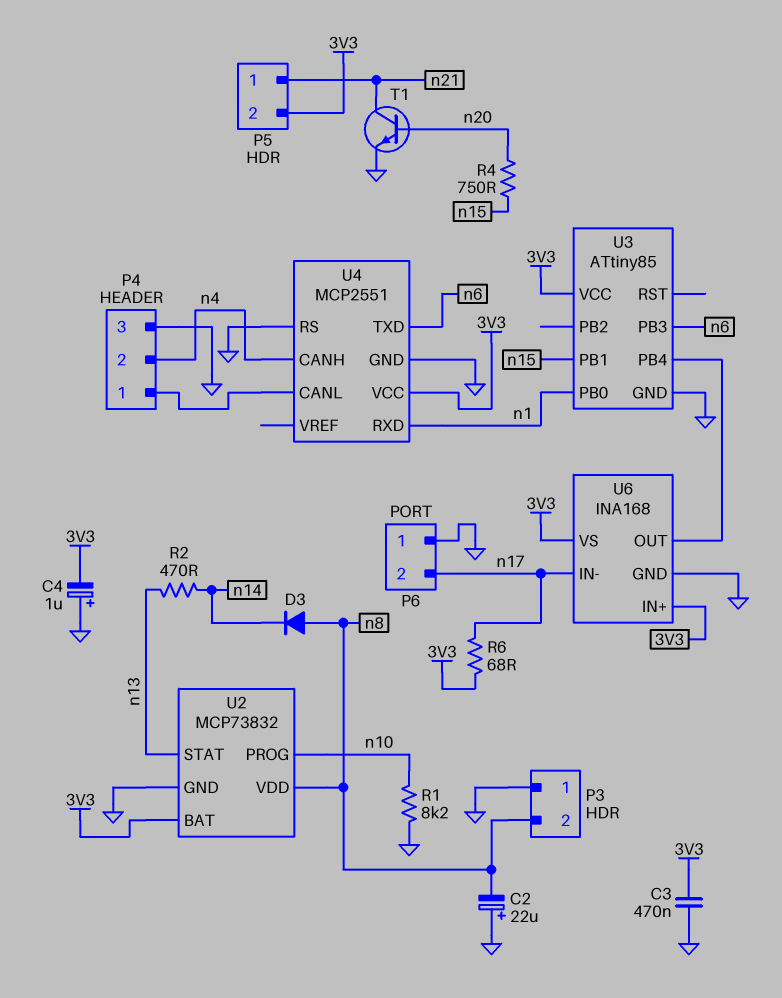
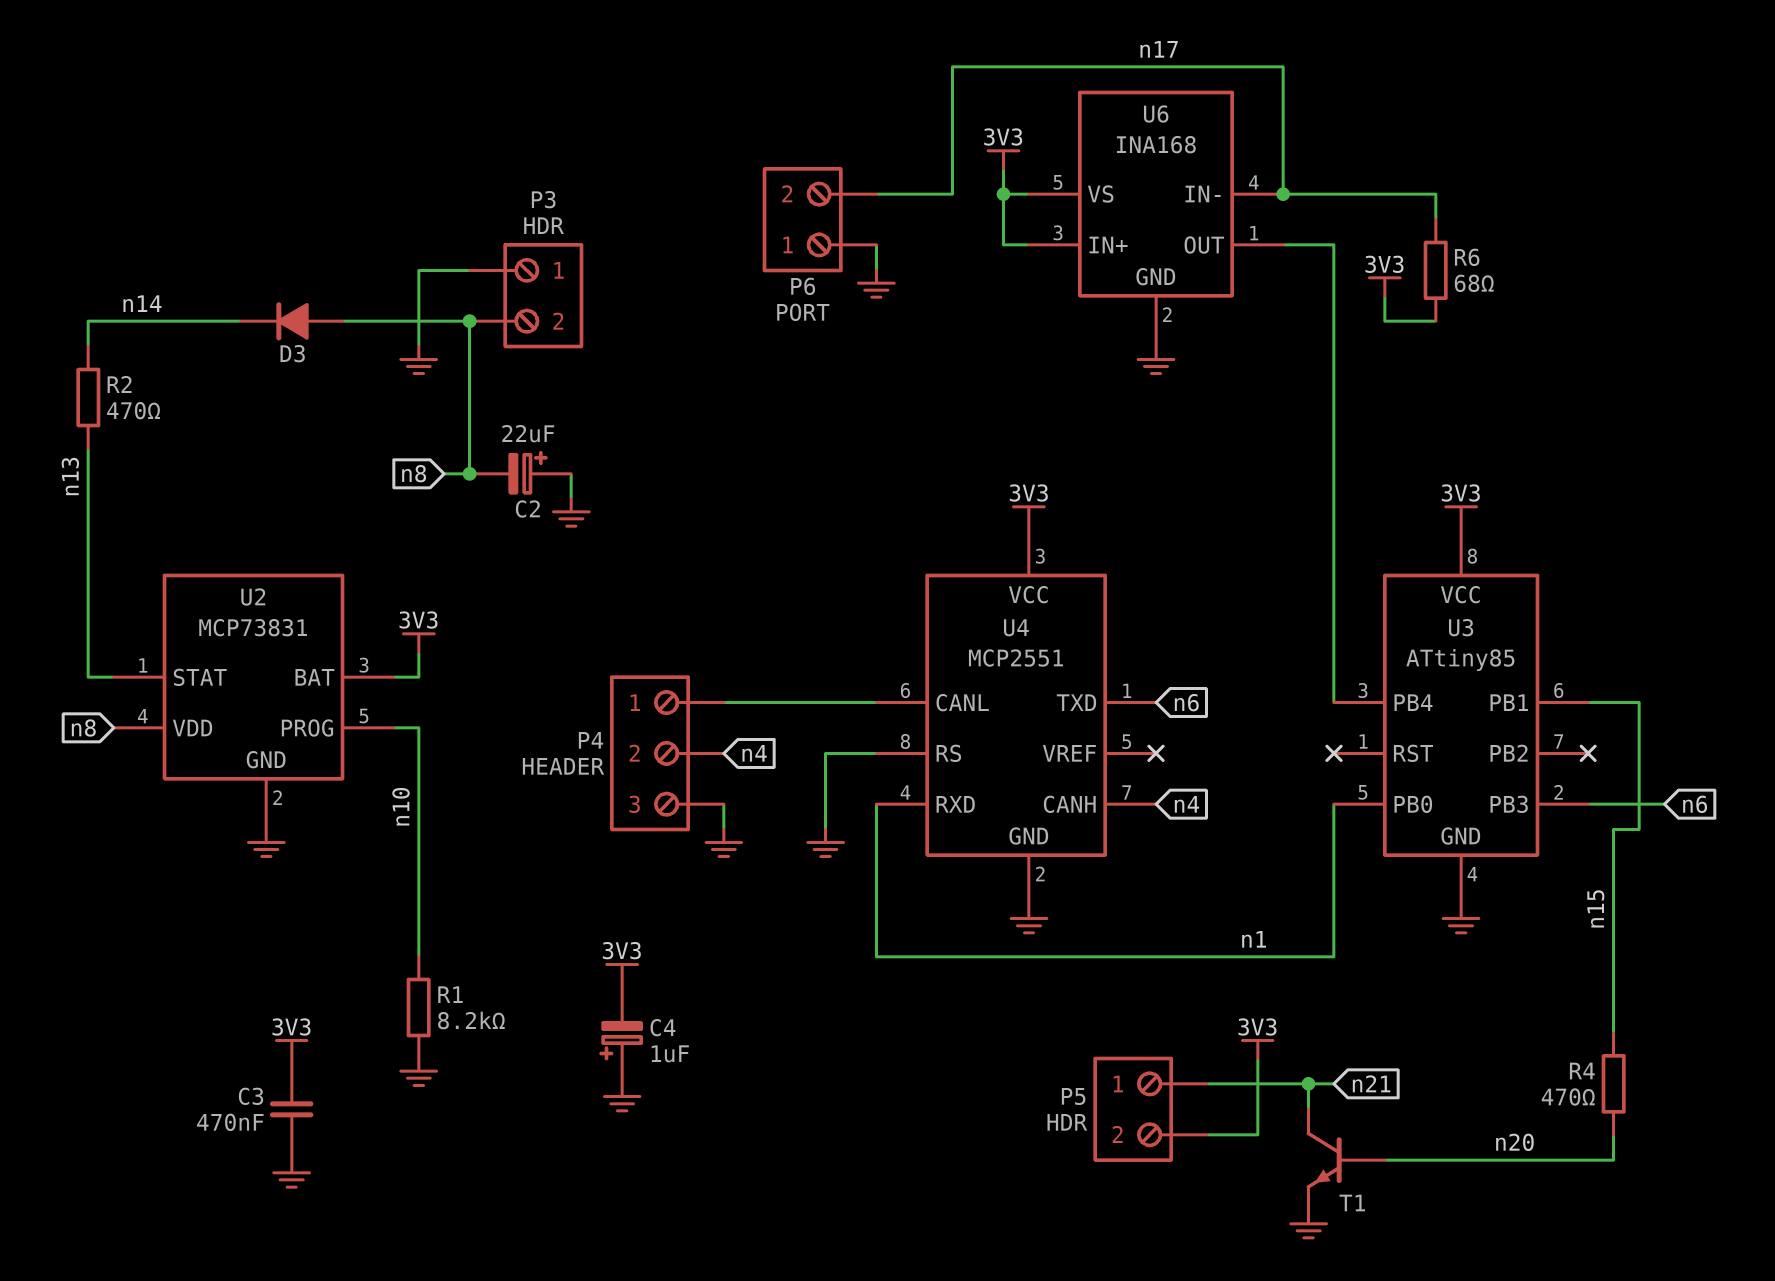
R4: 750 (n15, n20) -> 470 (n15, n20)
U2: MCP73832 -> MCP73831

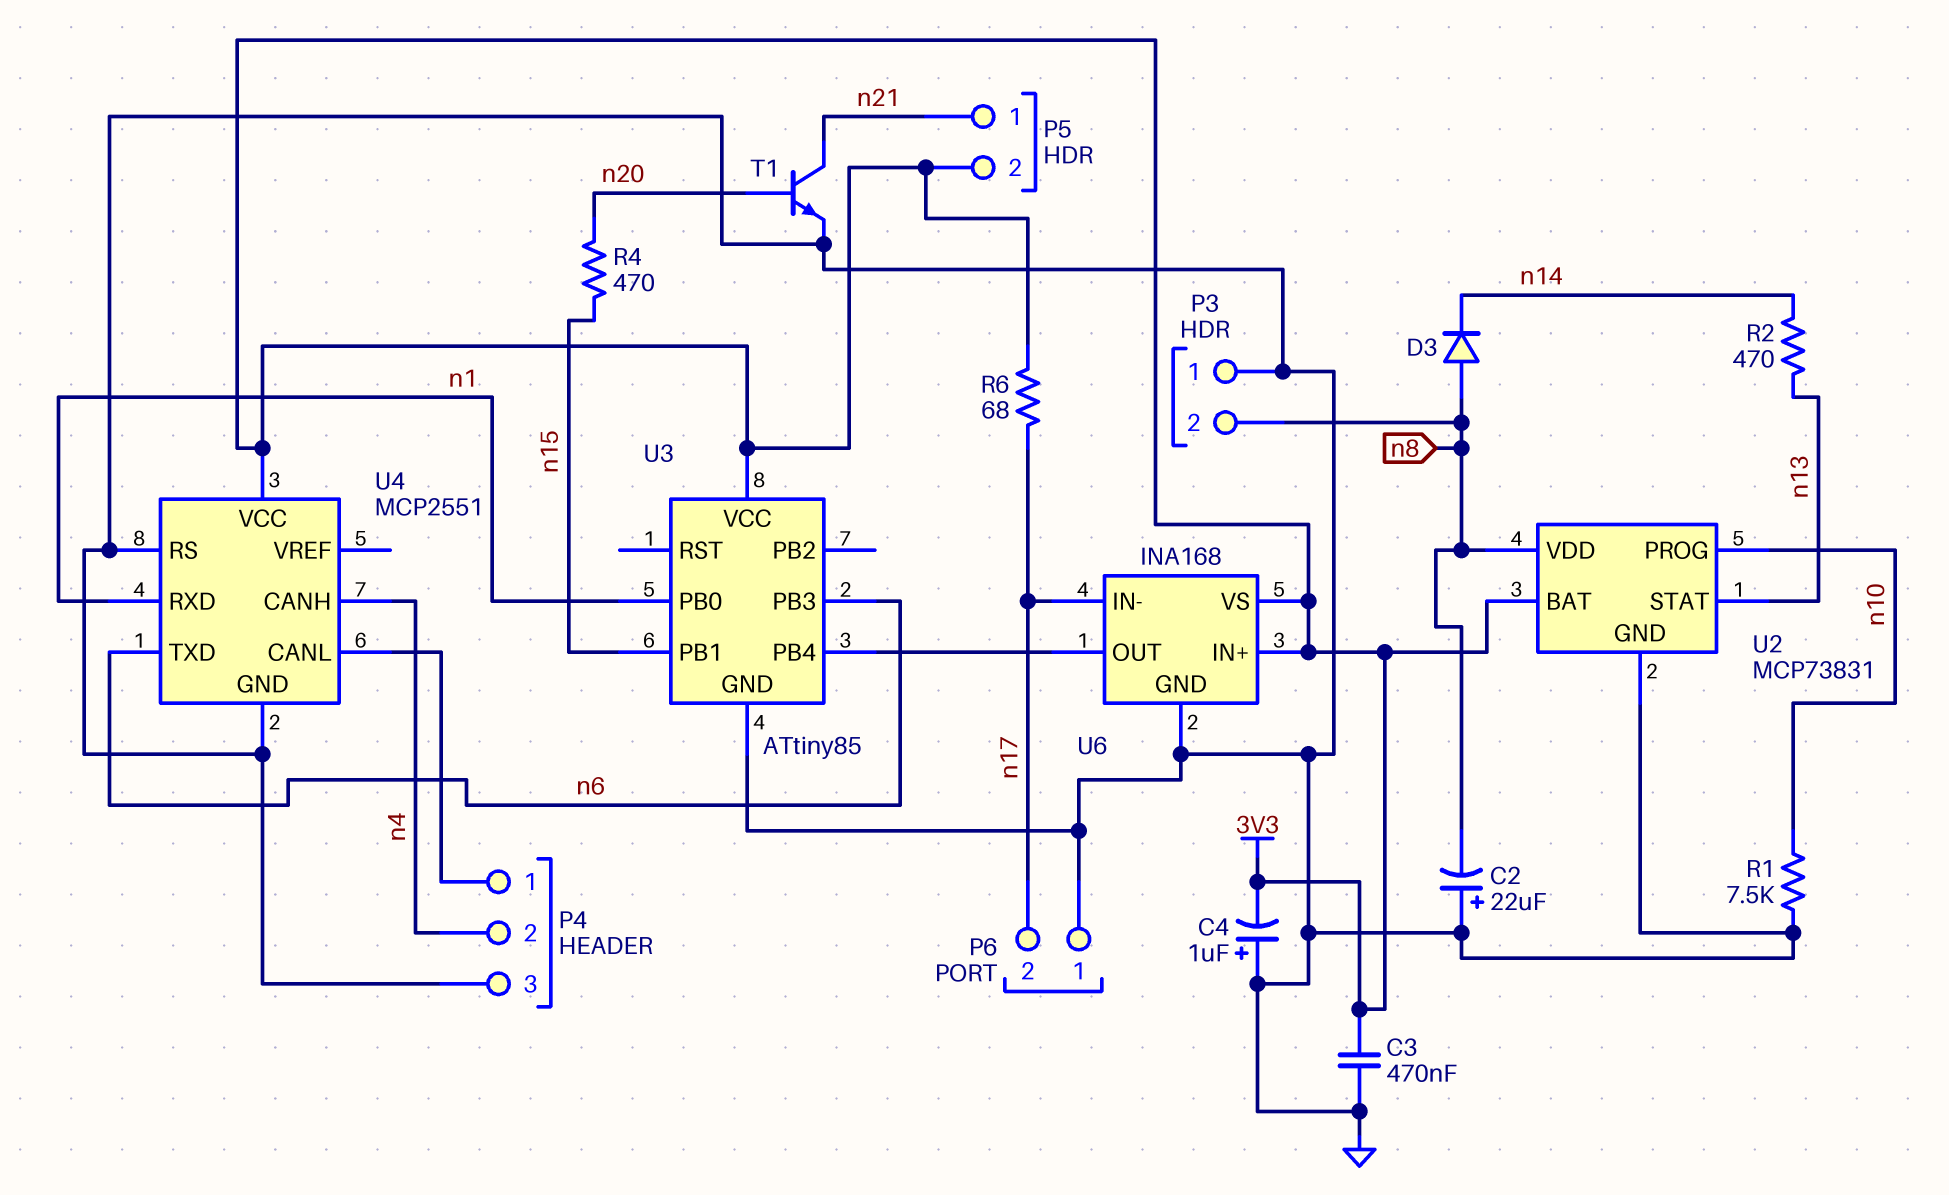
R1: 8.2k (GND, n10) -> 7.5k (GND, n10)

